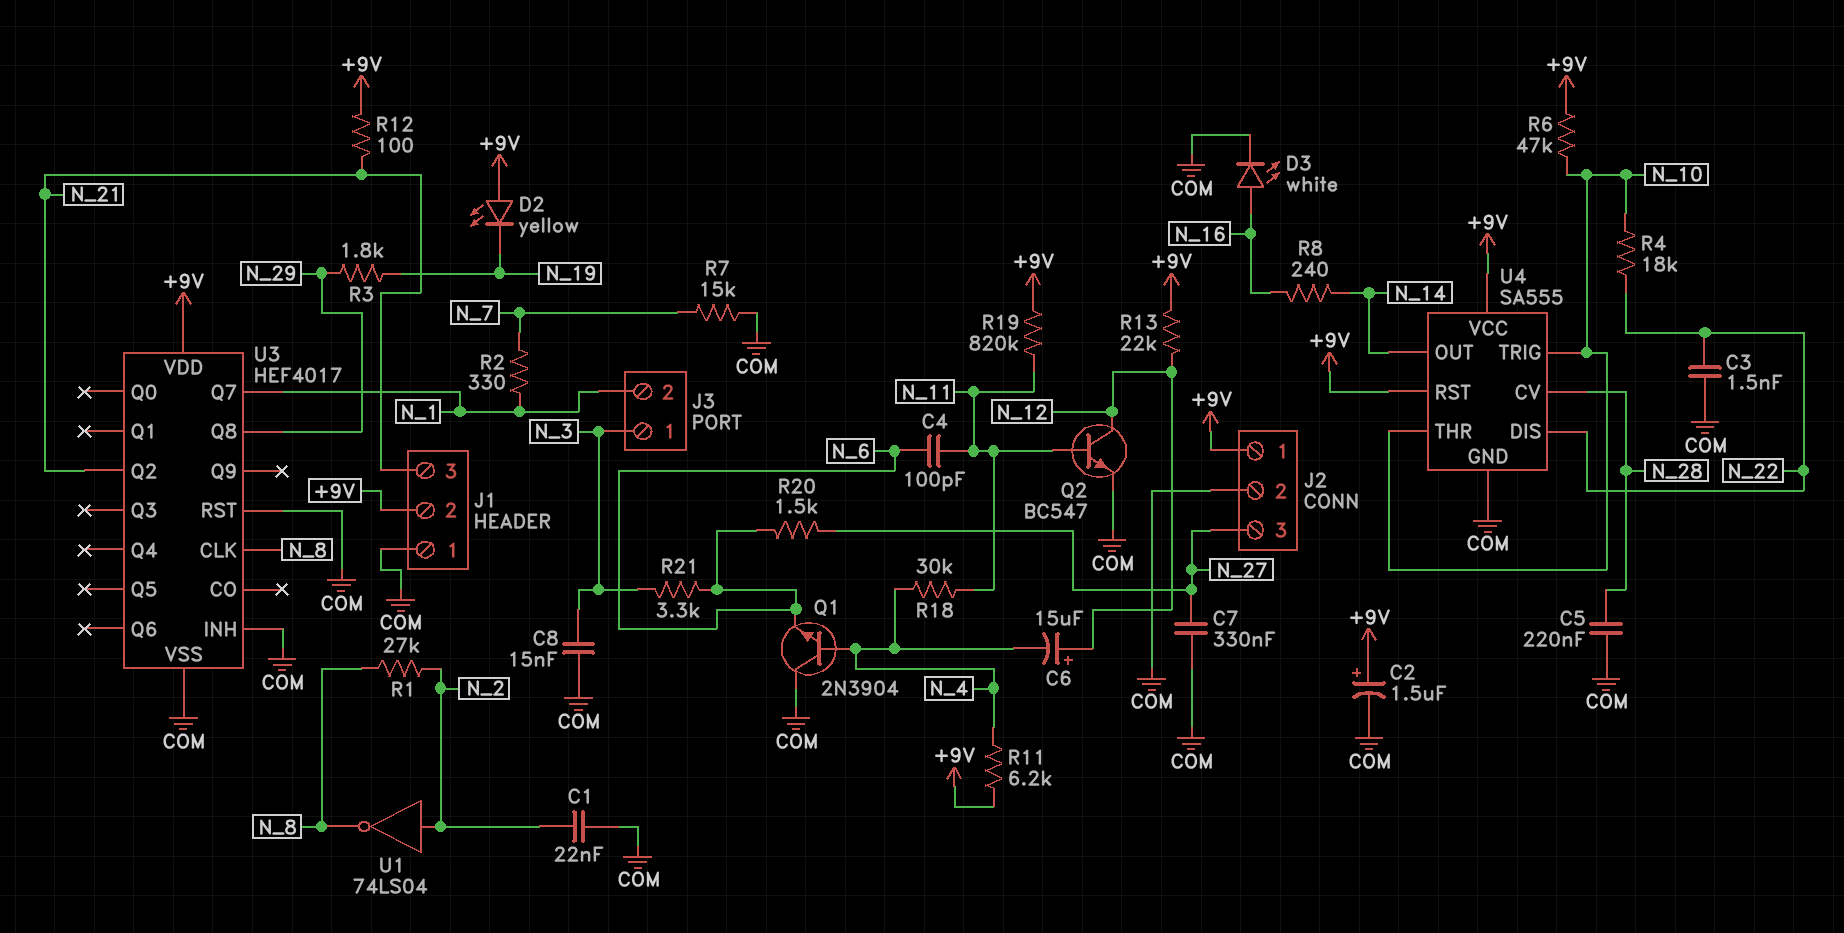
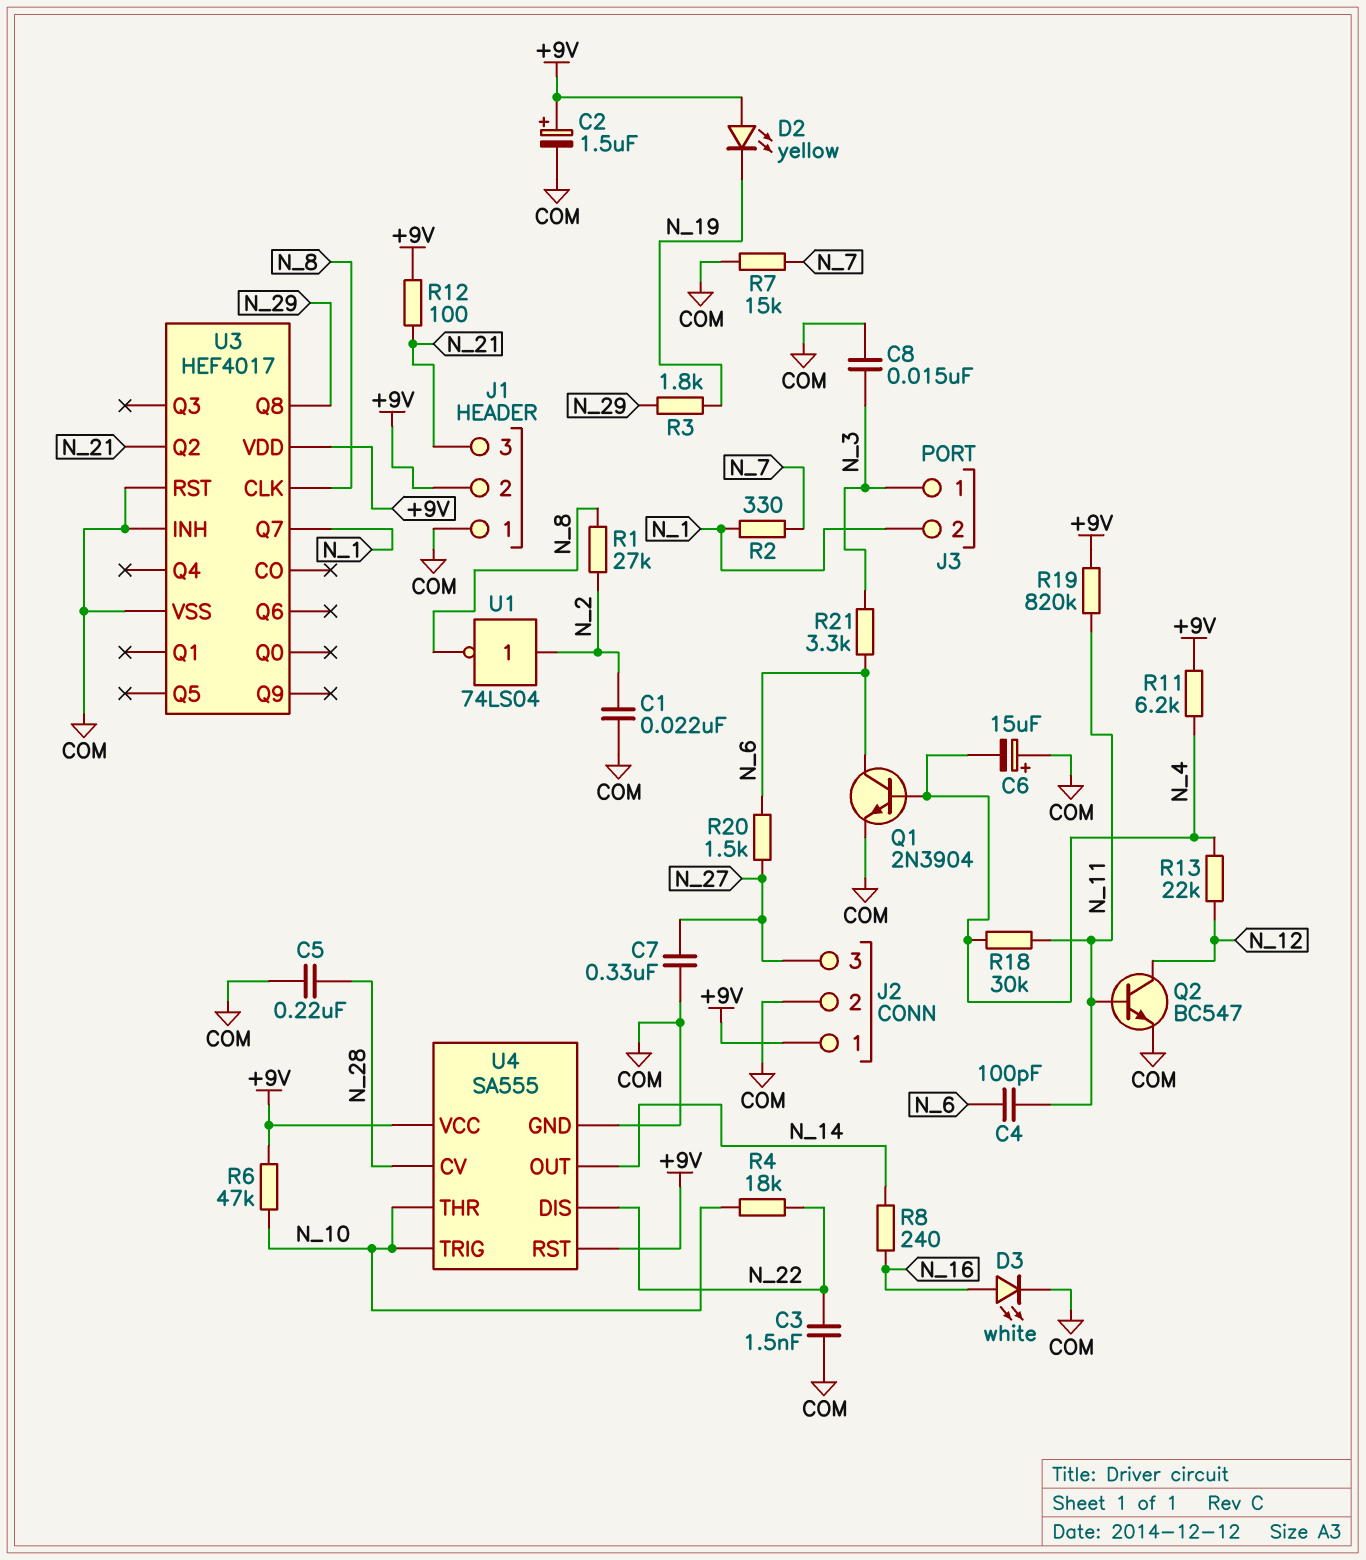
C6: 15uF (plus N_12, minus N_4) -> 15uF (plus COM, minus N_4)
Q1: NPN 2N3904 (B N_4, C COM, E N_6) -> NPN 2N3904 (B N_4, C N_6, E COM)
R13: 22k (+9V, N_12) -> 22k (N_4, N_12)

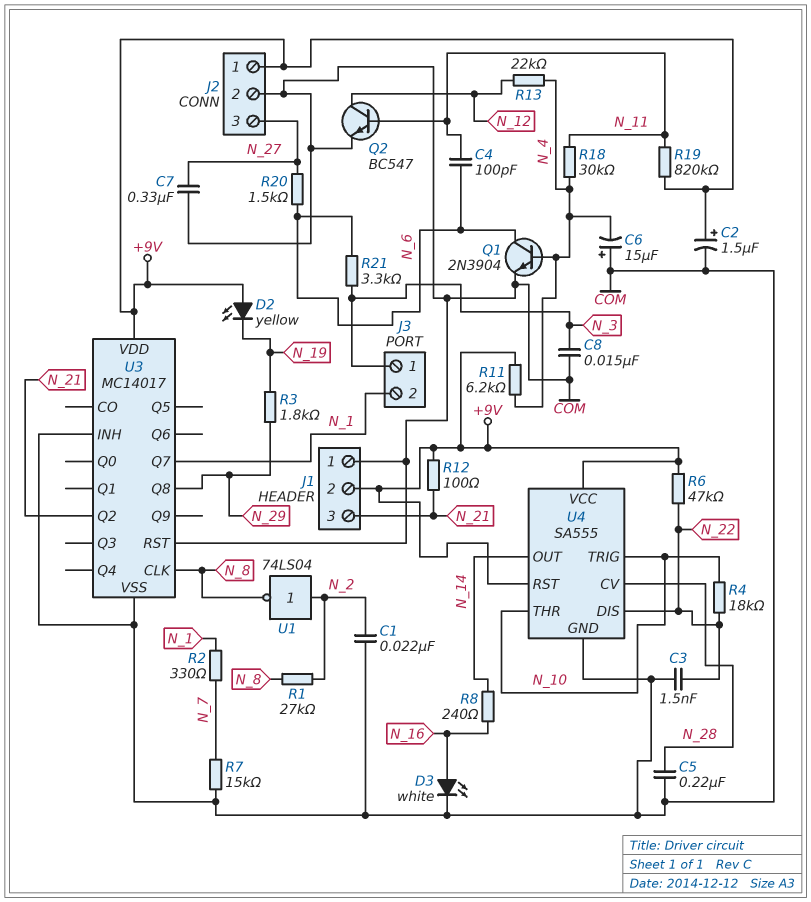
R6: 47k (+9V, N_10) -> 47k (+9V, N_22)
U3: HEF4017 -> MC14017

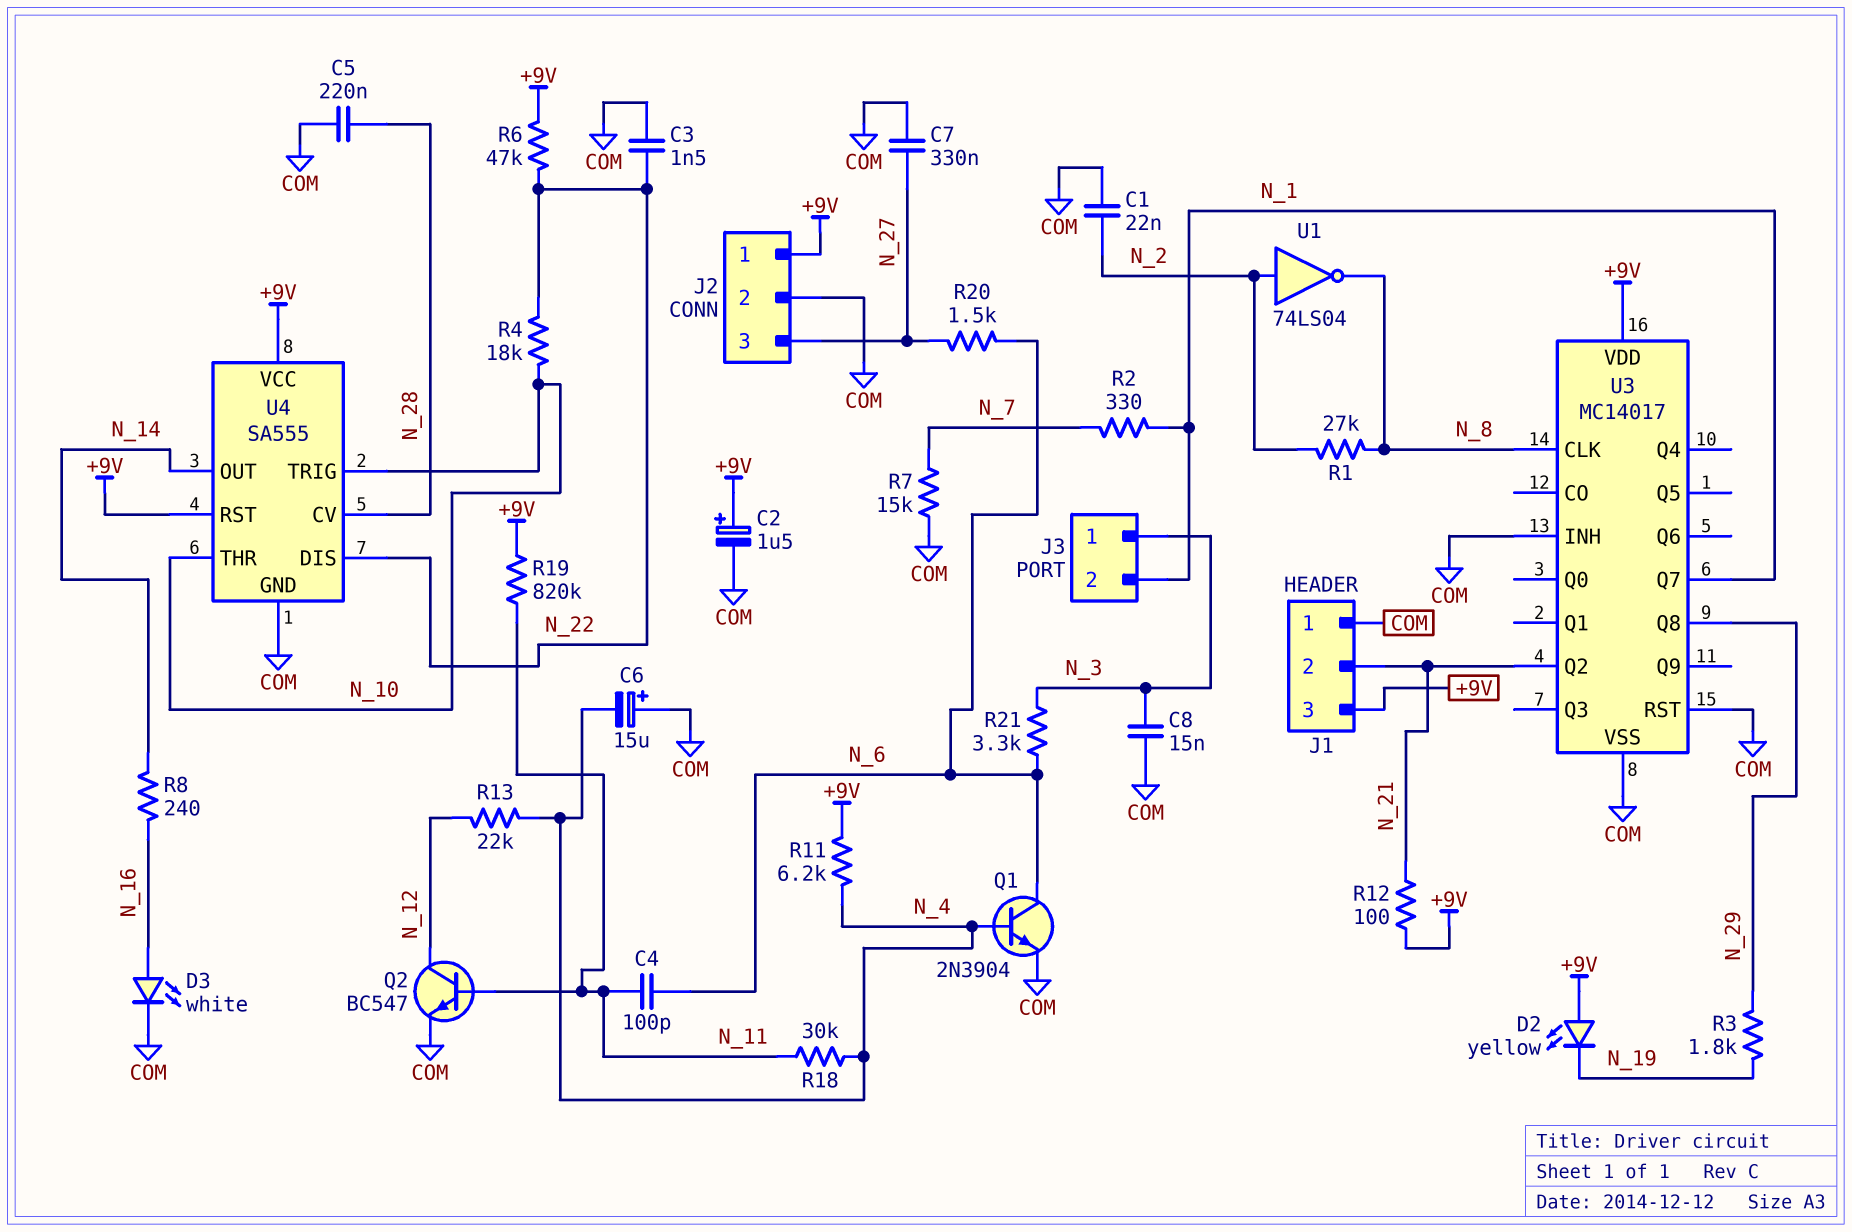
J1 pin 2: +9V -> N_21
J1 pin 3: N_21 -> +9V

